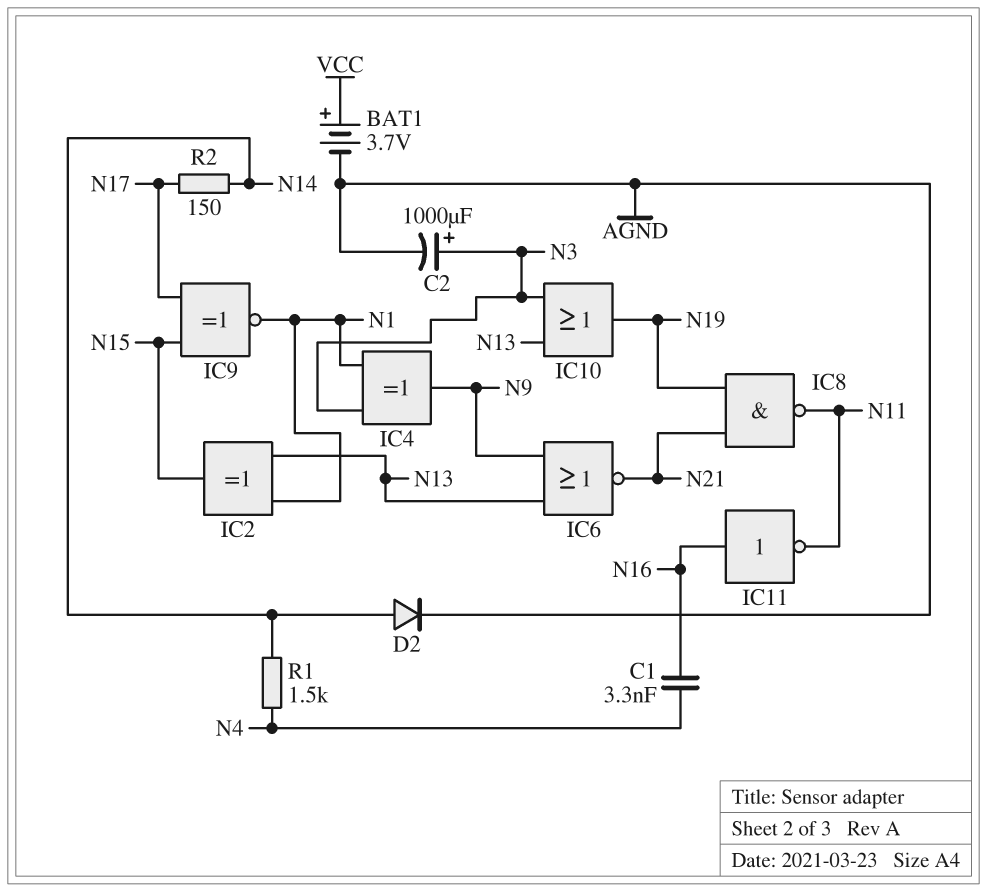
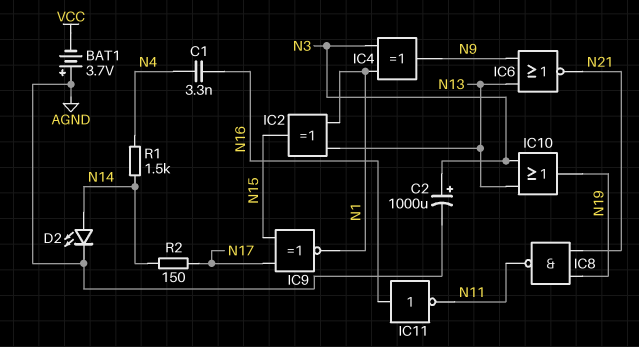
BAT1: 3.7V (plus VCC, minus AGND) -> 3.7V (plus AGND, minus VCC)
D2: diode (A N14, K AGND) -> LED (A N14, K AGND)

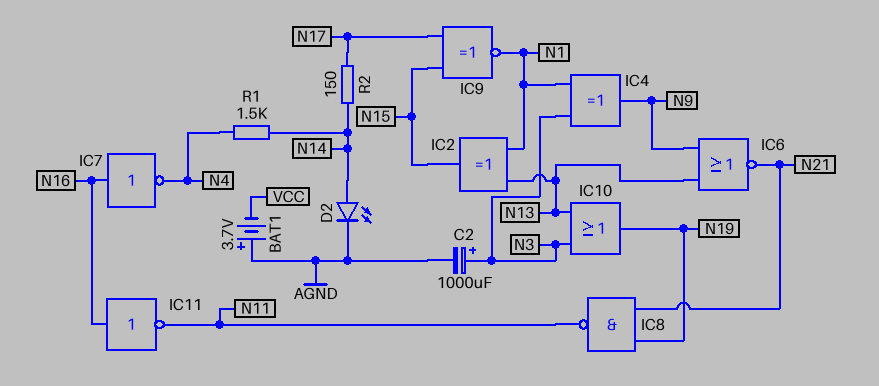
C1: 3.3nF (N4, N16) -> none
IC7: none -> NOT (in N16, out N4)

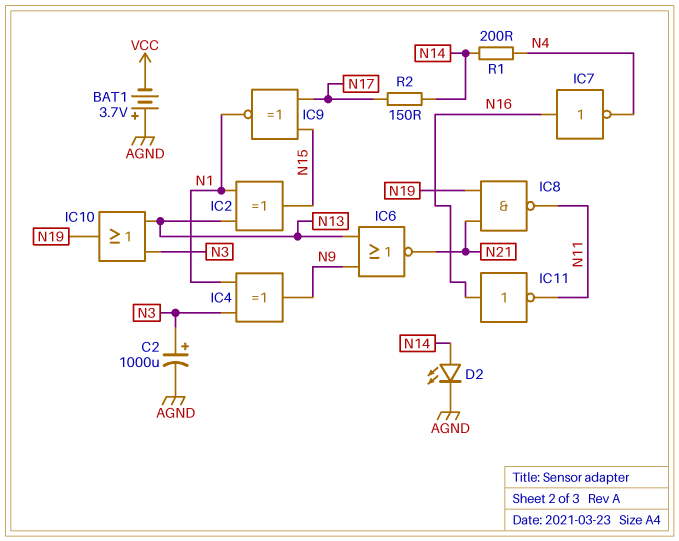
R1: 1.5k (N4, N14) -> 200 (N4, N14)

